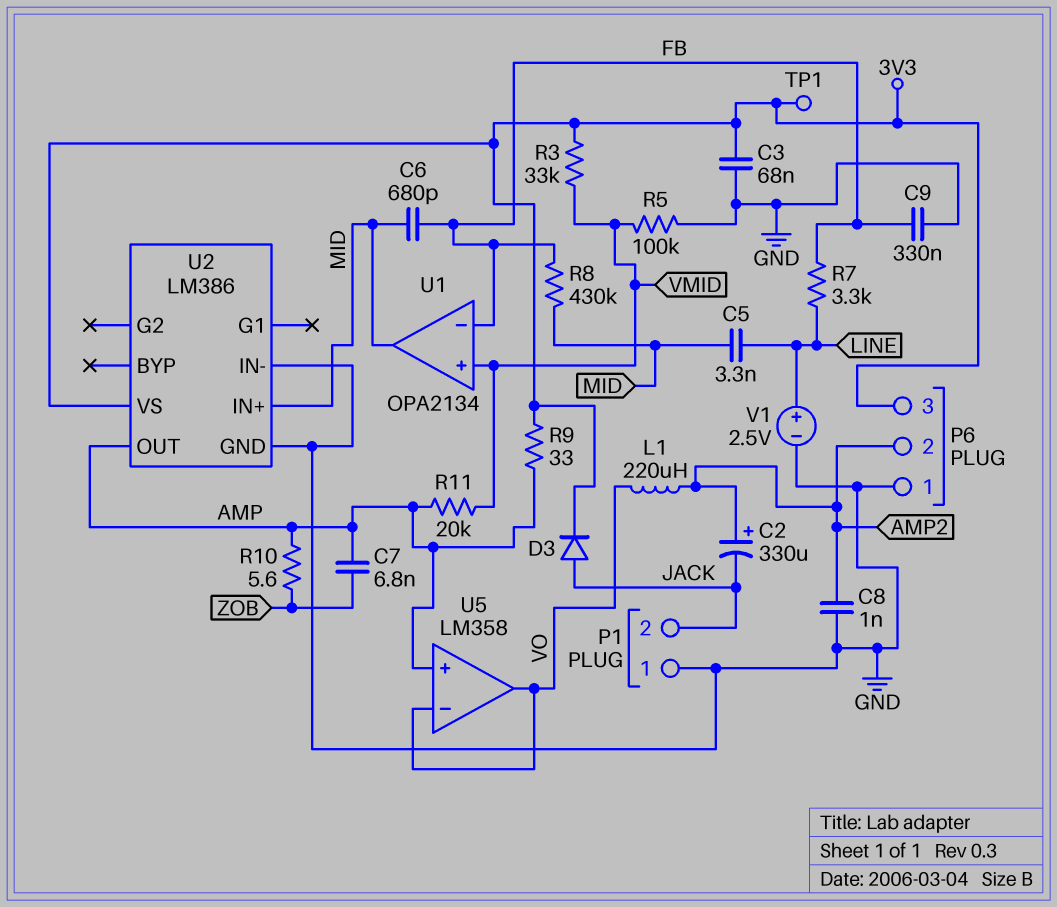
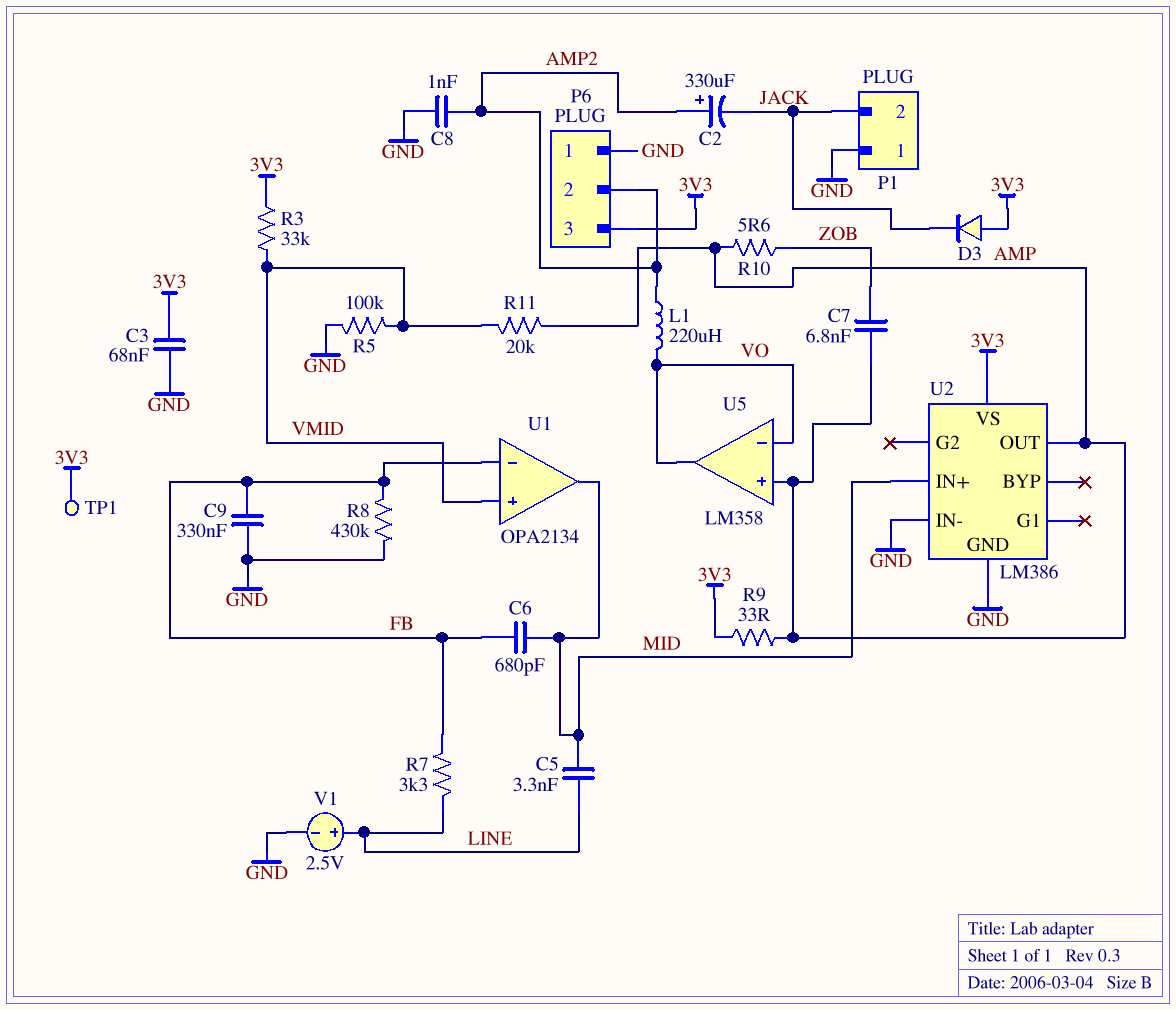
D3: diode (A JACK, K 3V3) -> diode (A 3V3, K JACK)
R8: 430k (FB, MID) -> 430k (FB, GND)

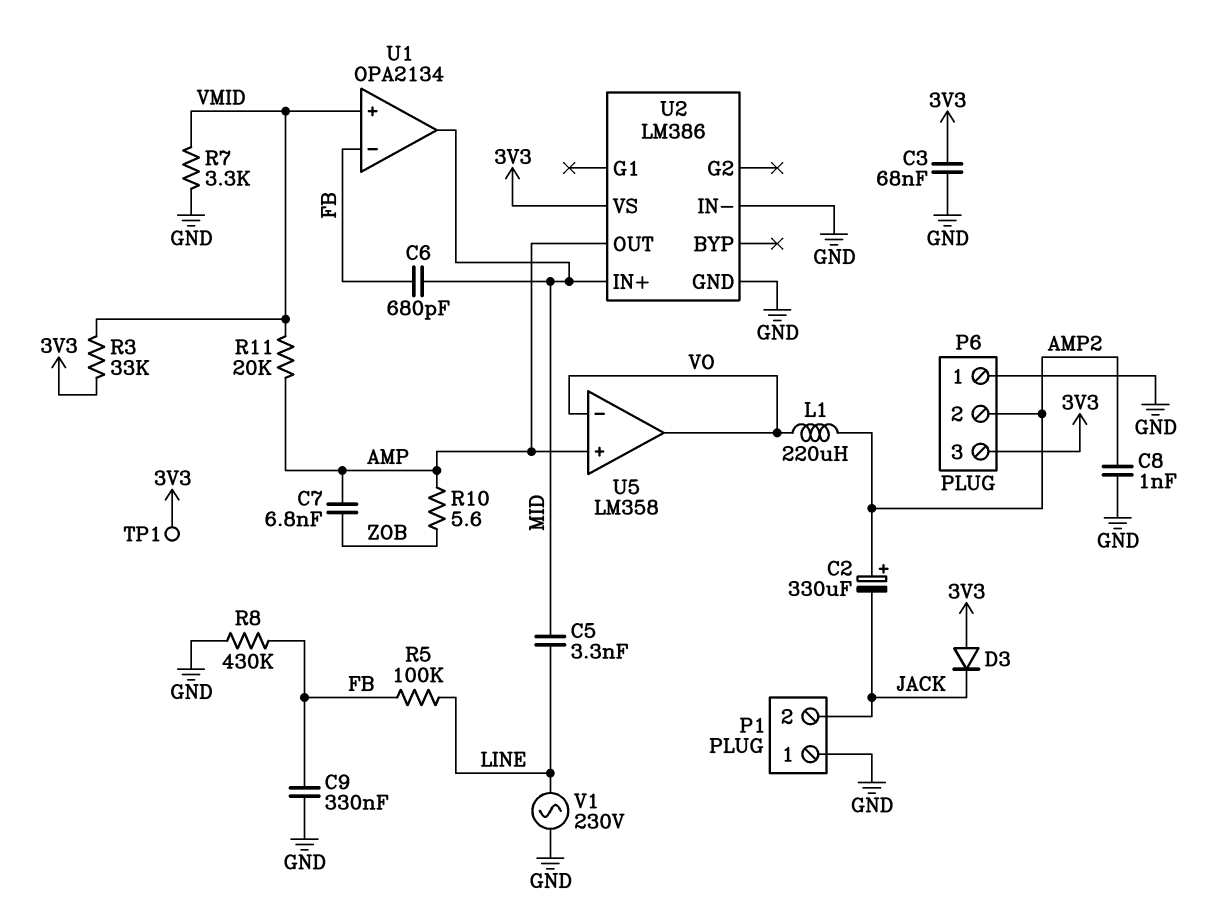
R5: 100k (GND, VMID) -> 100k (FB, LINE)
R7: 3.3k (FB, LINE) -> 3.3k (GND, VMID)
R9: 33 (3V3, AMP) -> none
V1: 2.5V (plus LINE, minus GND) -> AC 230V (GND, LINE)

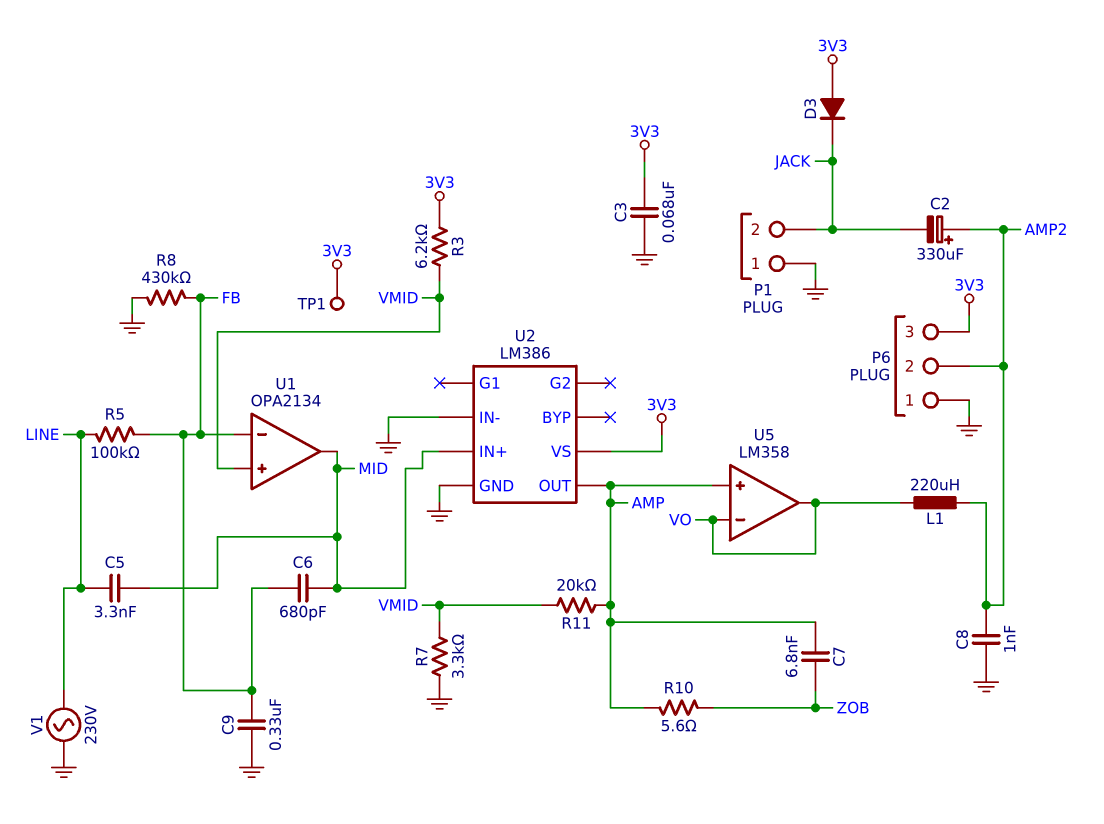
R3: 33k (3V3, VMID) -> 6.2k (3V3, VMID)

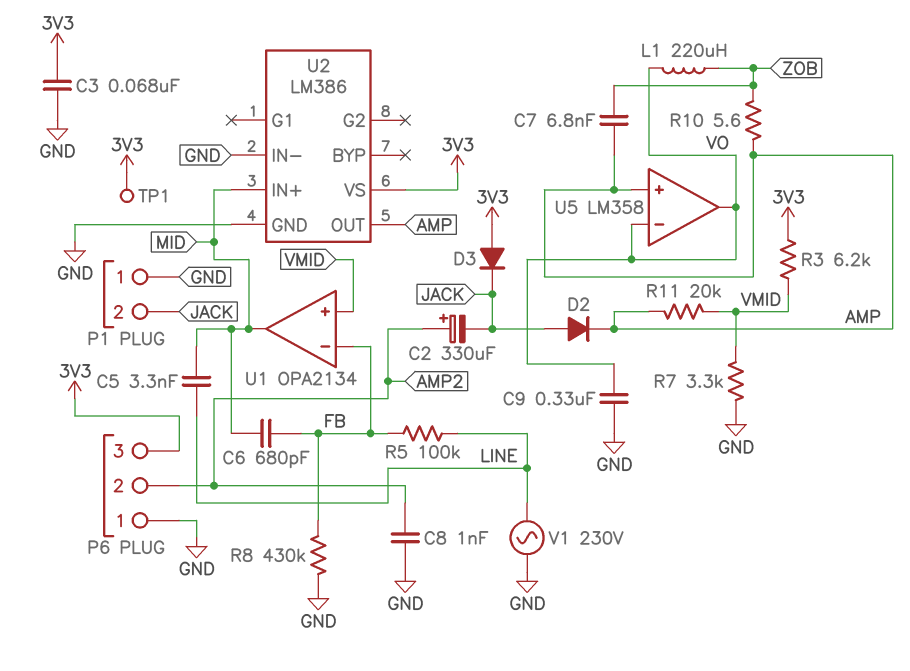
C9: 330nF (FB, GND) -> 330nF (GND, VO)
D2: none -> diode (A JACK, K AMP)
L1: 220uH (AMP2, VO) -> 220uH (VO, ZOB)

